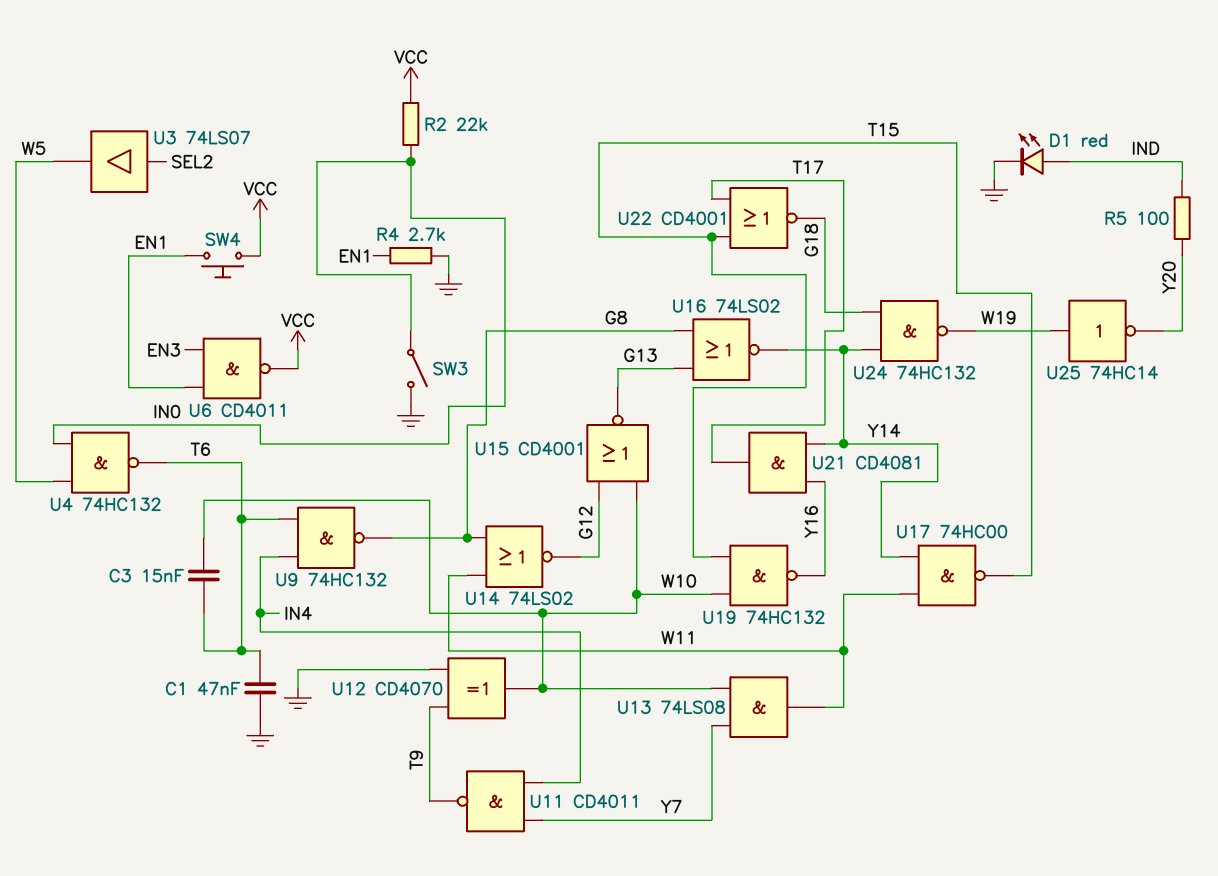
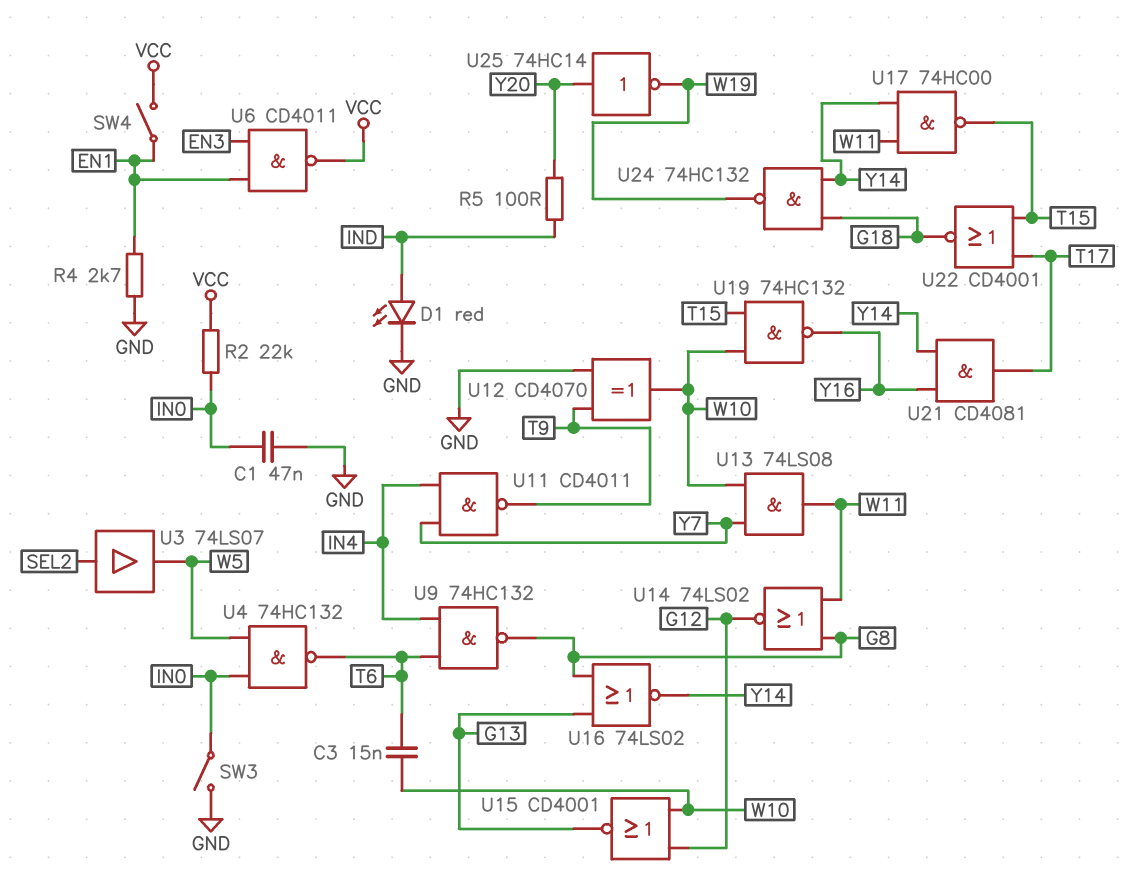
C1: 47nF (GND, T6) -> 47nF (GND, IN0)
SW4: button (EN1, VCC) -> switch (EN1, VCC)
U25: NOT 74HC14 (in W19, out Y20) -> NOT 74HC14 (in Y20, out W19)

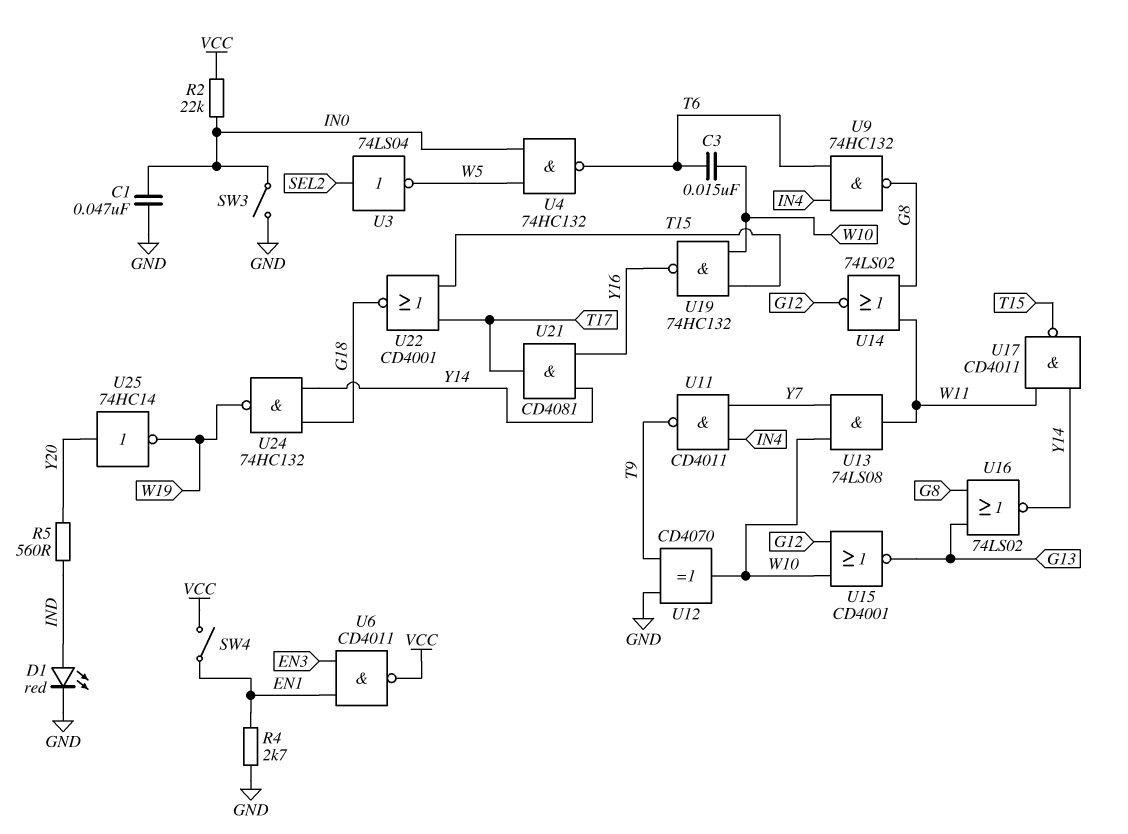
R5: 100 (IND, Y20) -> 560 (IND, Y20)
U3: buffer 74LS07 (in SEL2, out W5) -> NOT 74LS04 (in SEL2, out W5)
U17: NAND 74HC00 (in W11, in Y14, out T15) -> NAND CD4011 (in W11, in Y14, out T15)

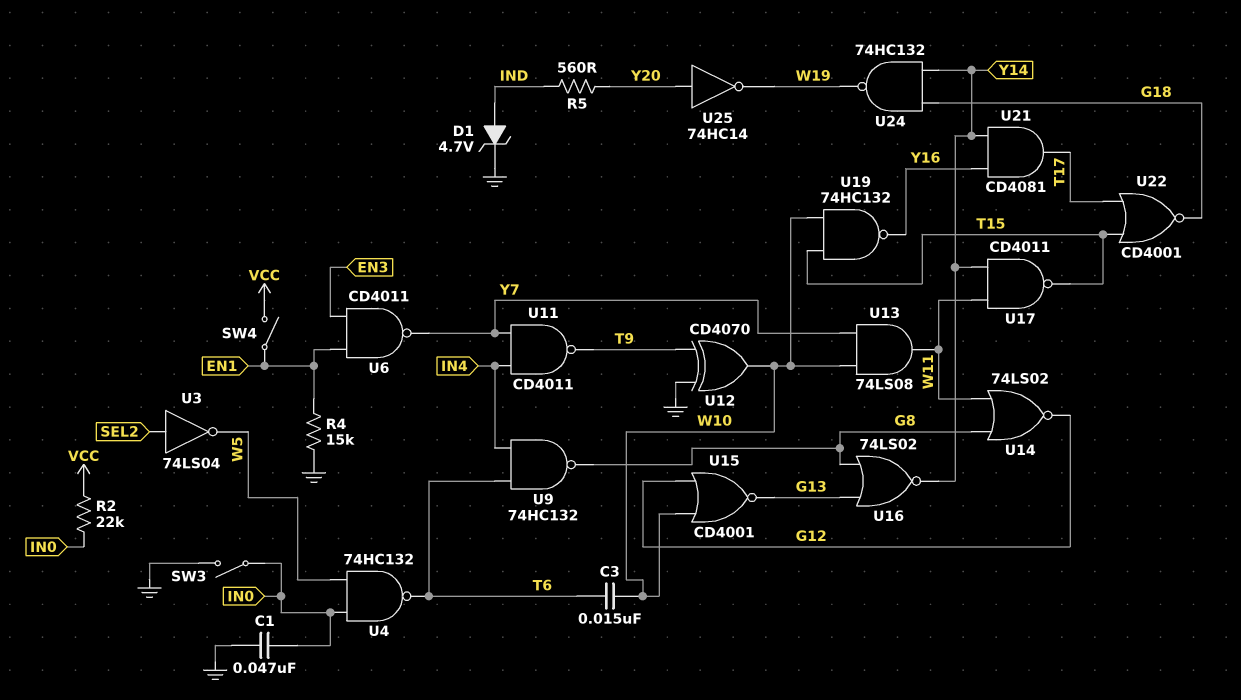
D1: LED red (A IND, K GND) -> zener 4.7V (A IND, K GND)
R4: 2.7k (EN1, GND) -> 15k (EN1, GND)
U6: NAND CD4011 (in EN1, in EN3, out VCC) -> NAND CD4011 (in EN1, in EN3, out Y7)

